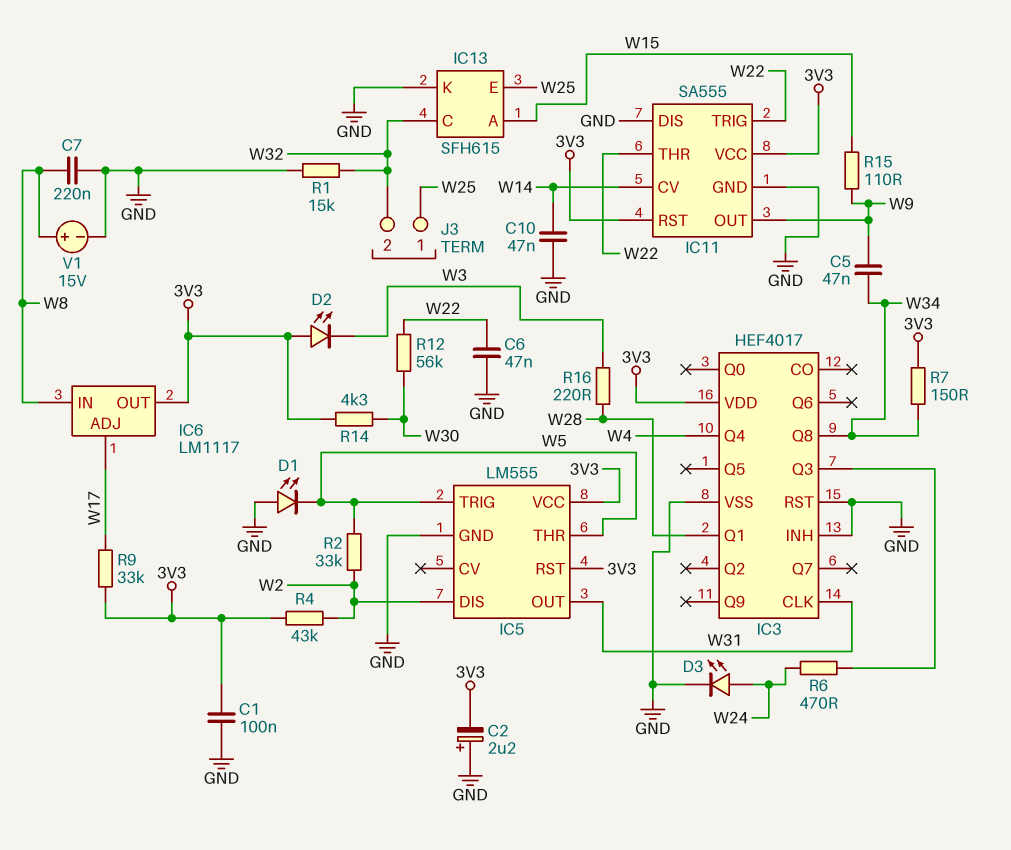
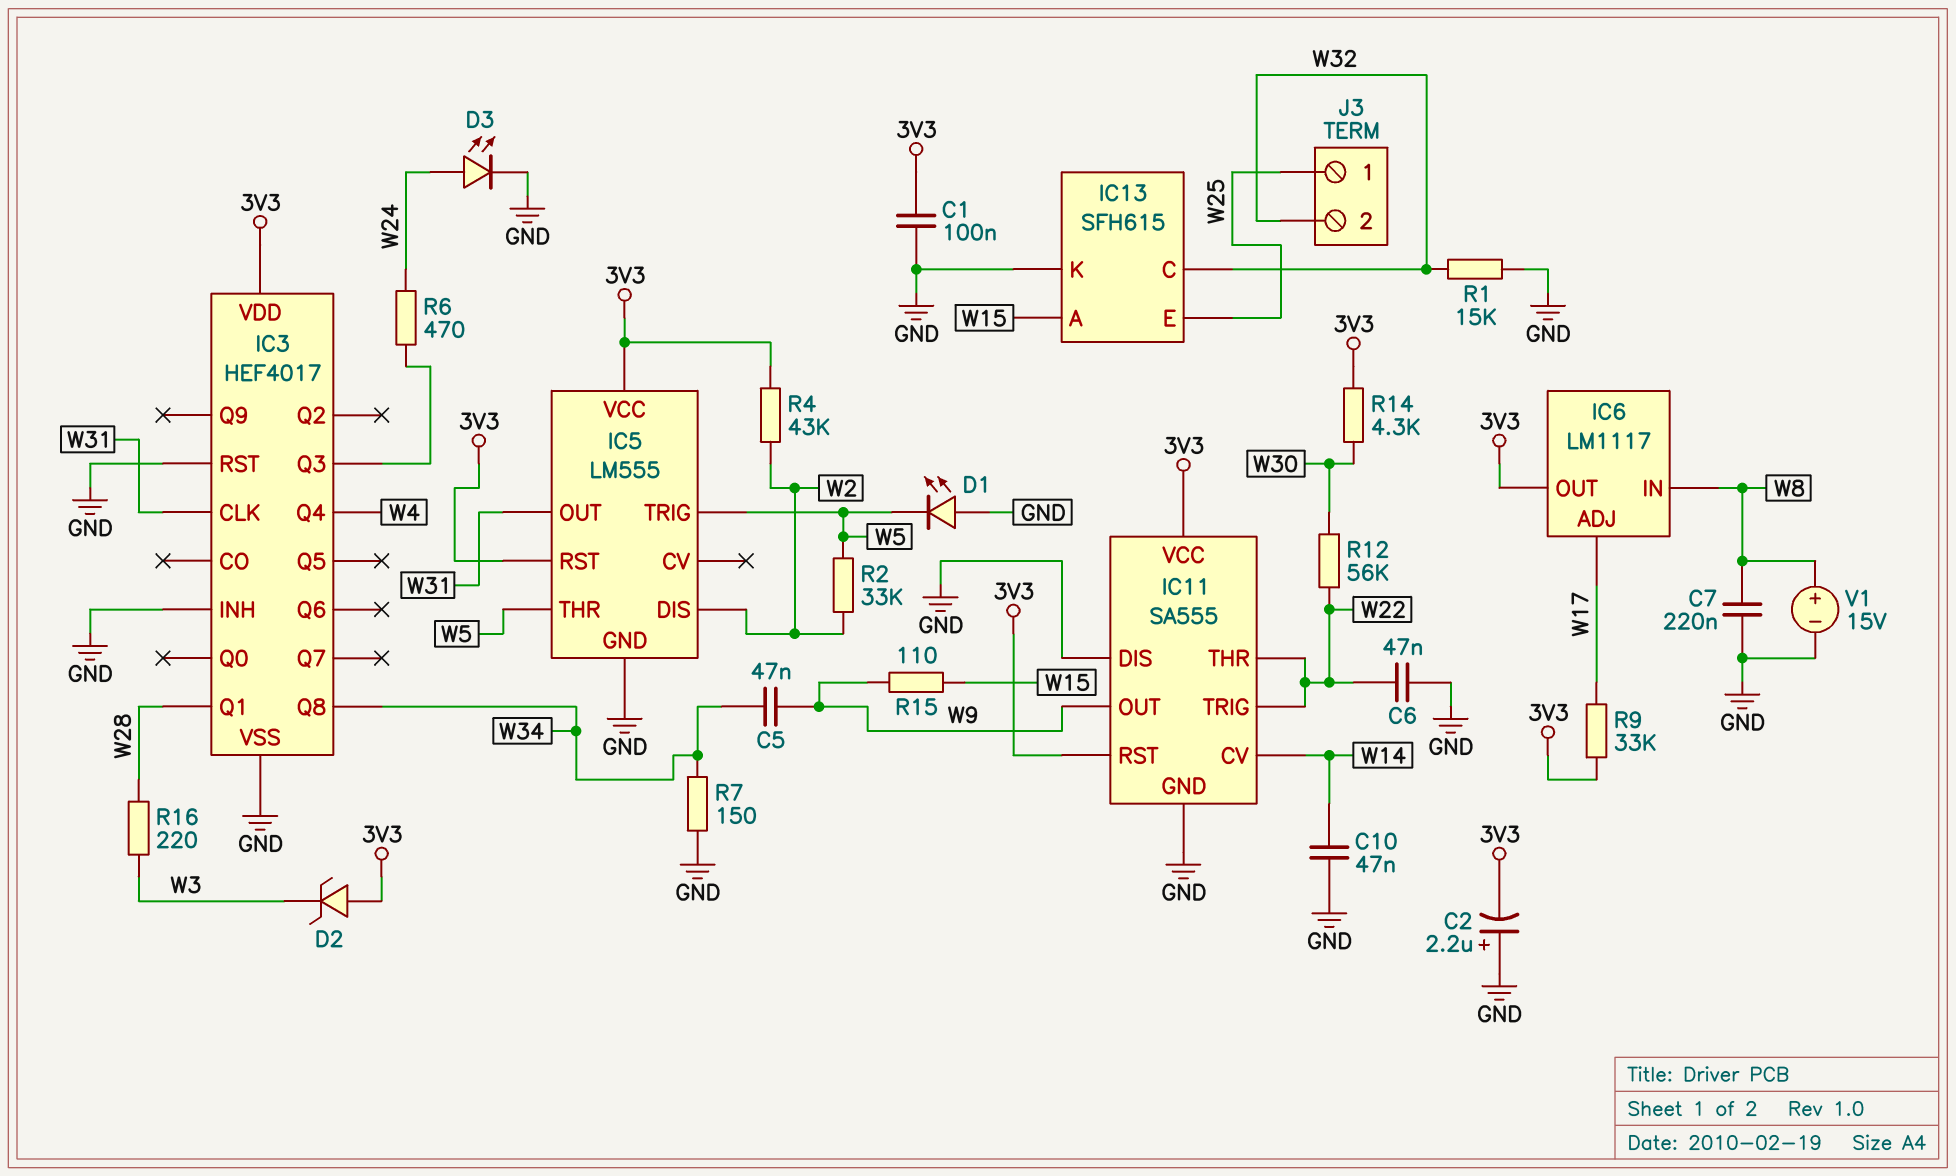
D2: LED (A 3V3, K W3) -> zener (A 3V3, K W3)
R7: 150 (3V3, W34) -> 150 (GND, W34)

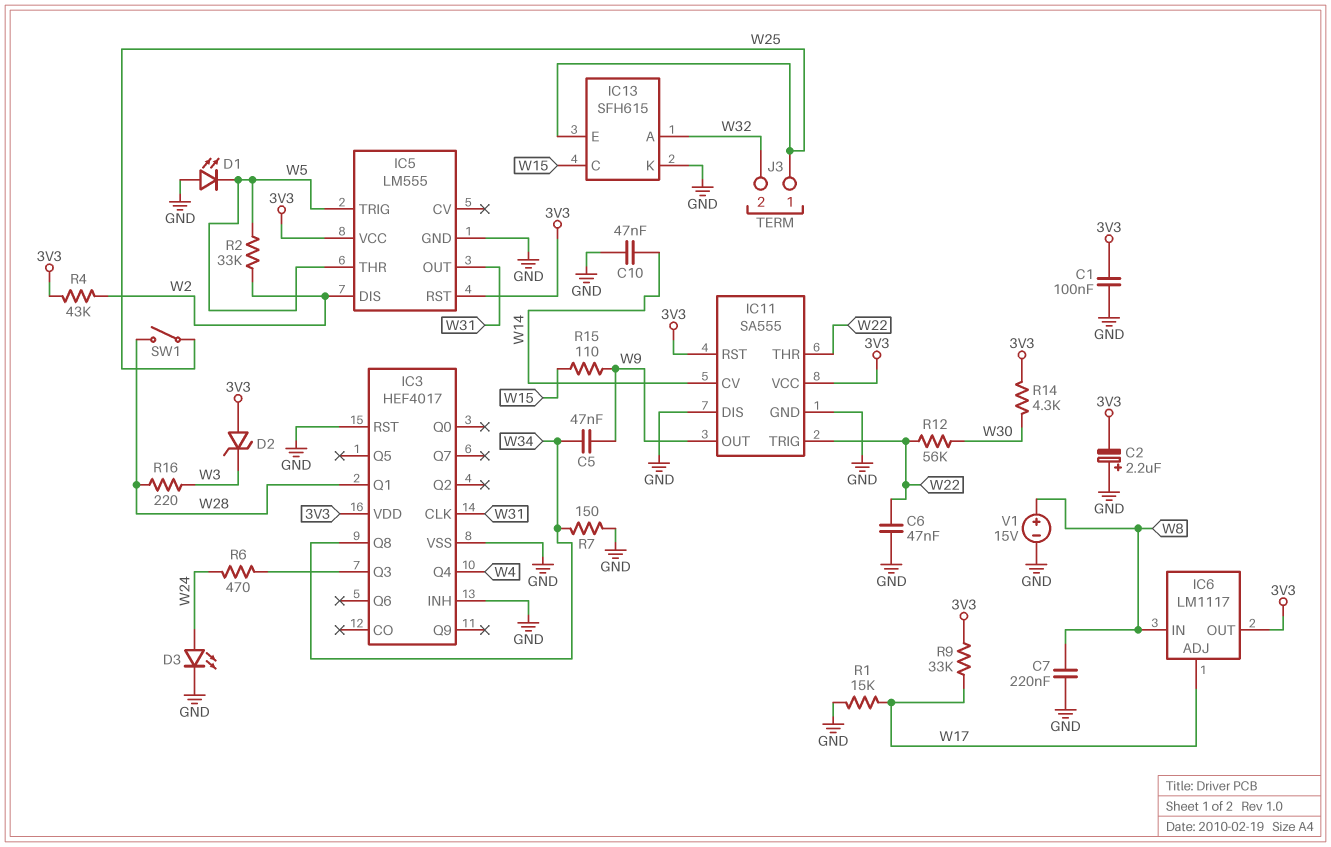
IC13 pin A: W15 -> W32
IC13 pin C: W32 -> W15
R1: 15k (GND, W32) -> 15k (GND, W17)
SW1: none -> switch (W25, W28)

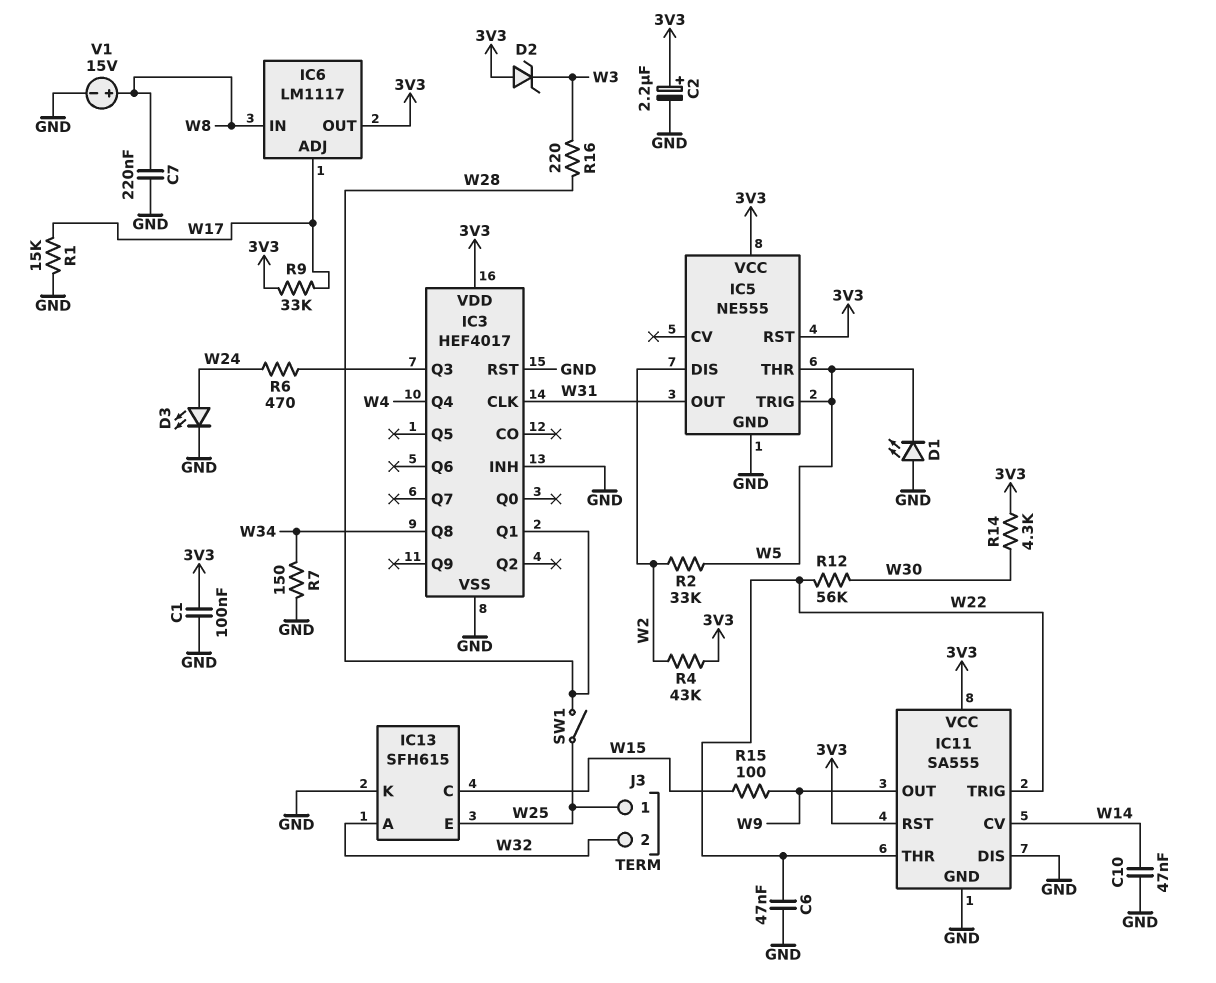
C2: 2.2uF (plus GND, minus 3V3) -> 2.2uF (plus 3V3, minus GND)
C5: 47nF (W9, W34) -> none
IC5: LM555 -> NE555
R15: 110 (W9, W15) -> 100 (W9, W15)

